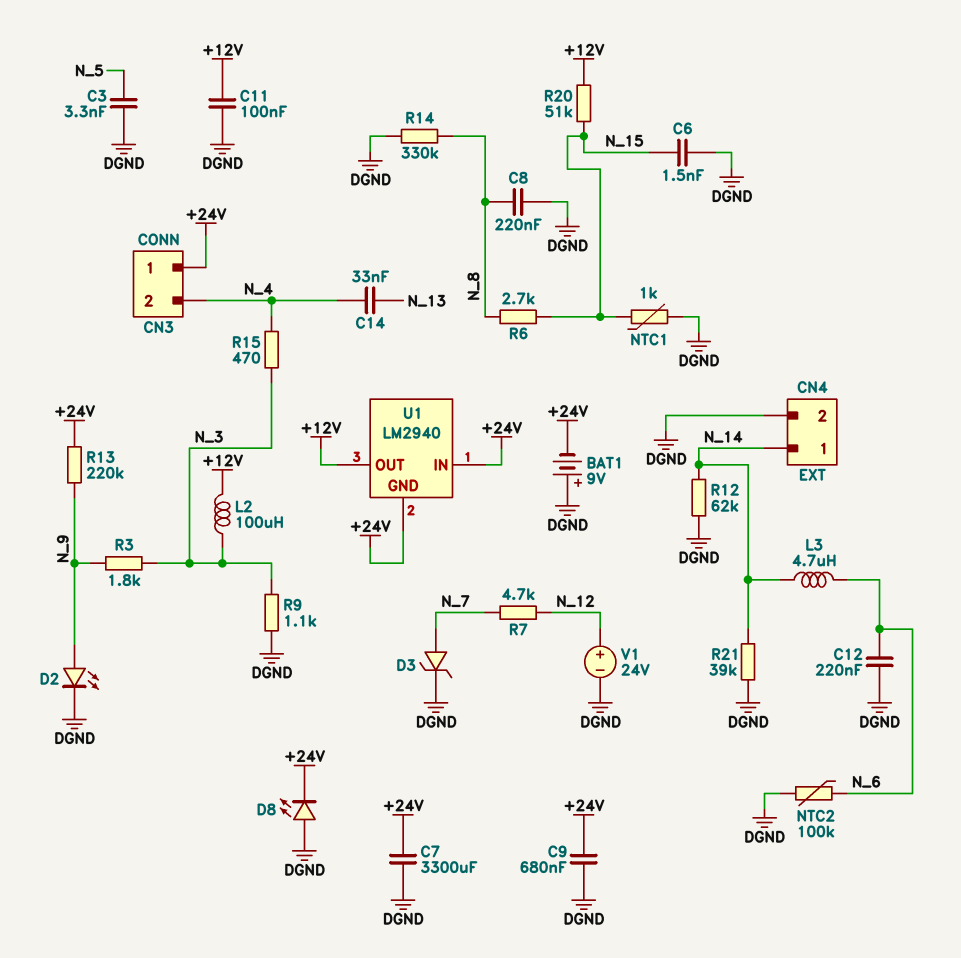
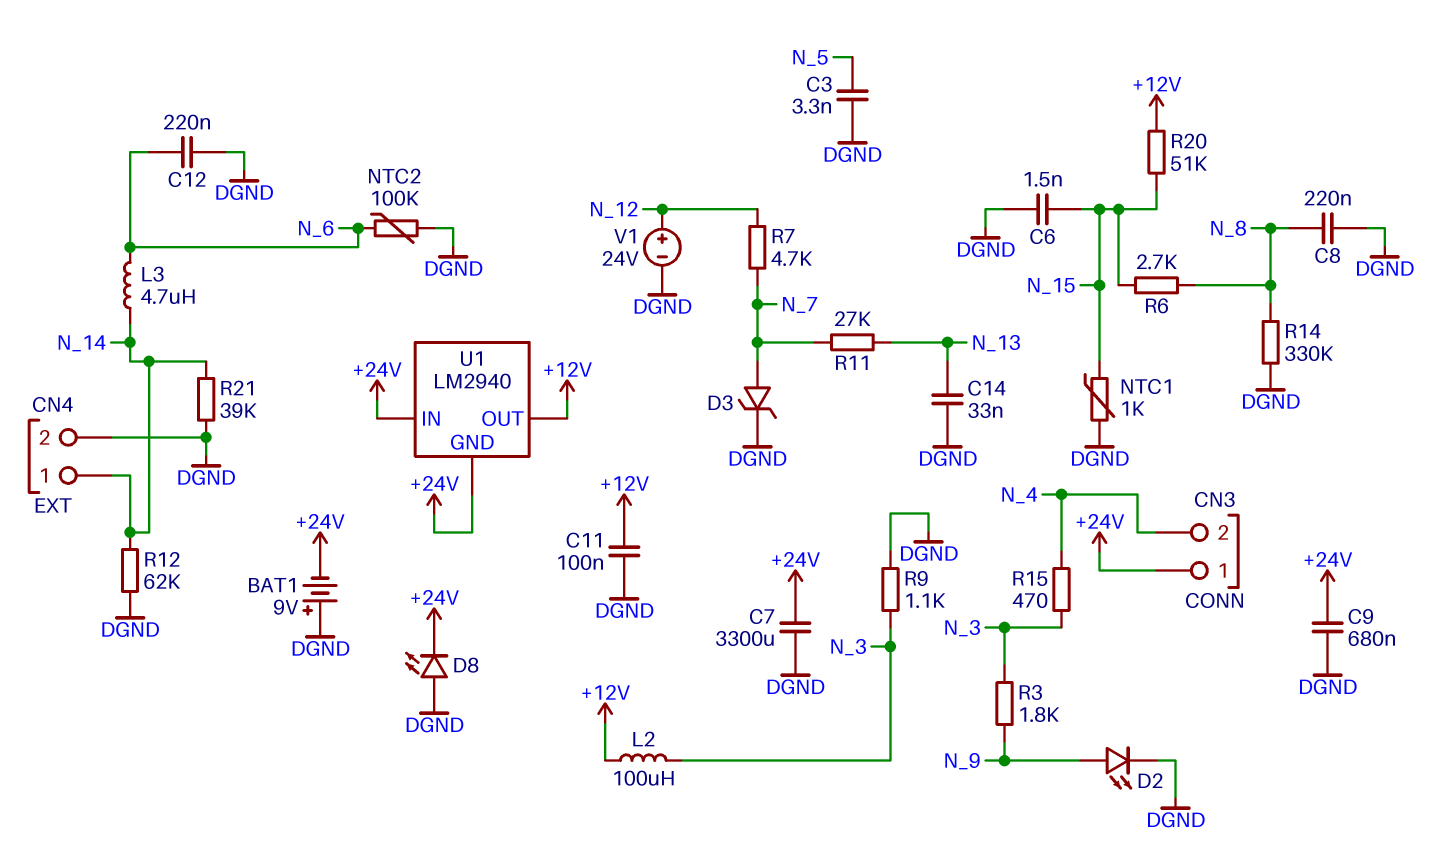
C14: 33nF (N_4, N_13) -> 33nF (DGND, N_13)
R11: none -> 27k (N_7, N_13)
R13: 220k (+24V, N_9) -> none

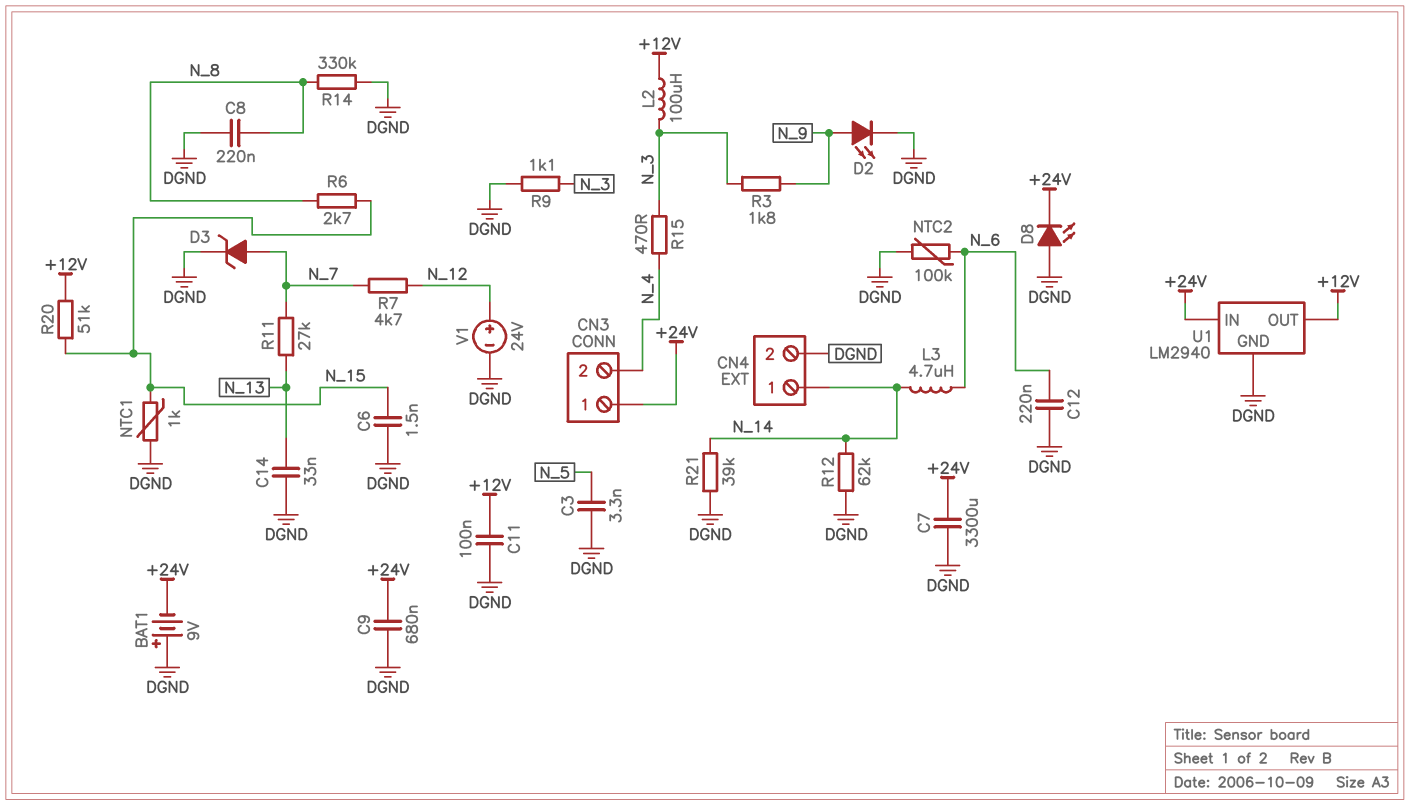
U1 pin GND: +24V -> DGND

